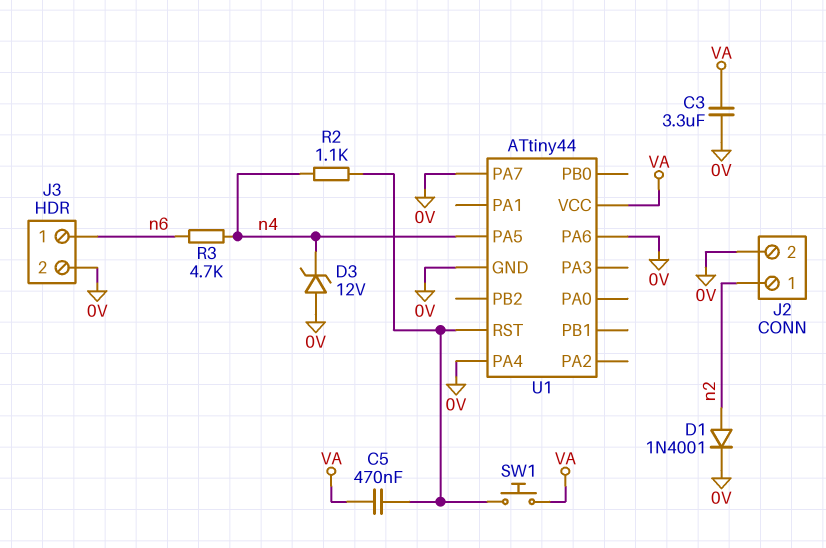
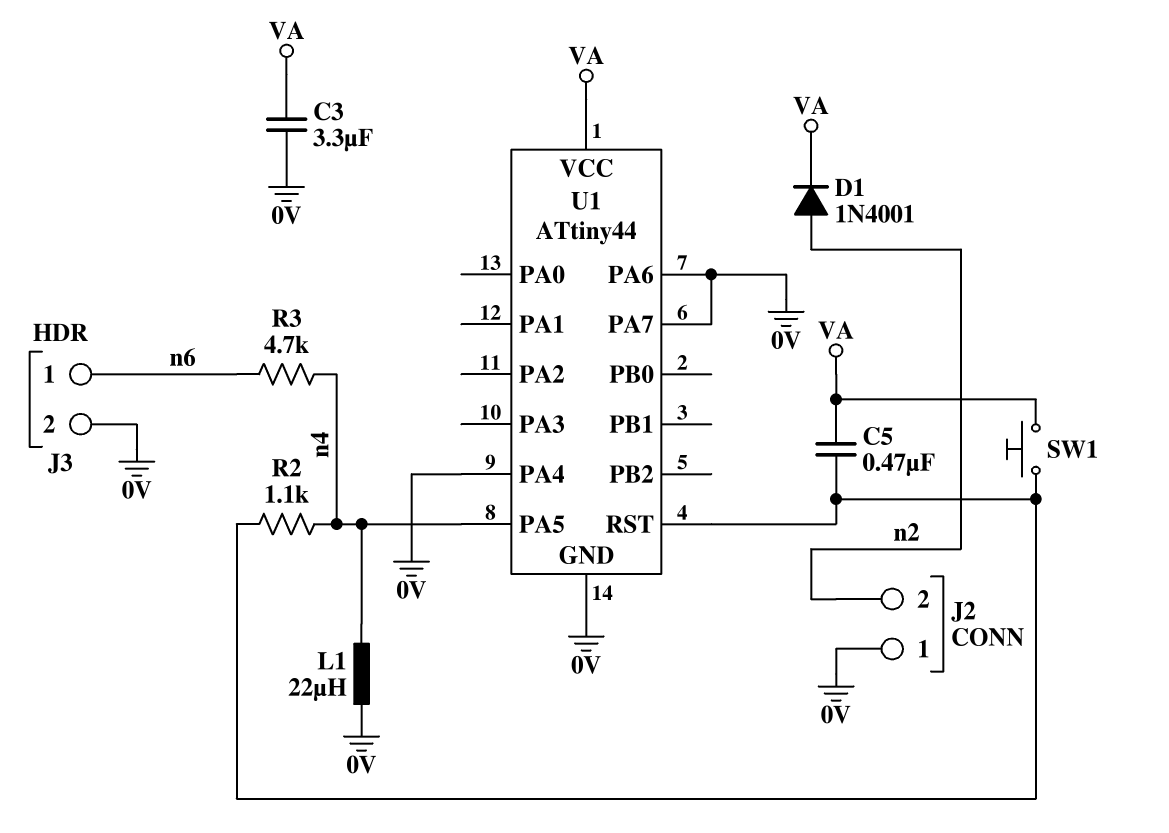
D1: diode 1N4001 (A n2, K 0V) -> diode 1N4001 (A n2, K VA)
D3: zener 12V (A 0V, K n4) -> none
J2 pin 1: n2 -> 0V
J2 pin 2: 0V -> n2
L1: none -> 22uH (0V, n4)

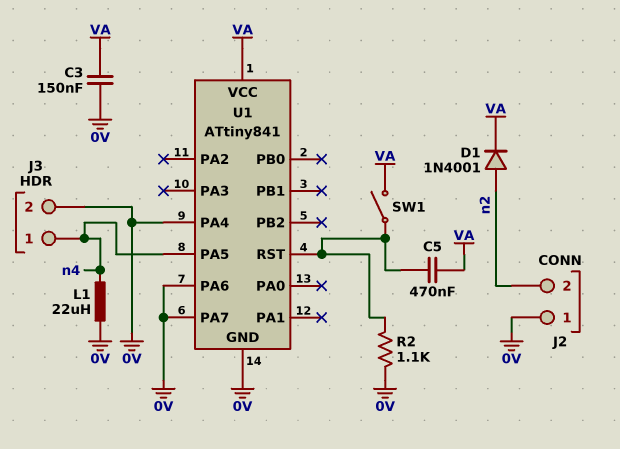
C3: 3.3uF (0V, VA) -> 150nF (0V, VA)
J3 pin 1: n6 -> n4
R2: 1.1k (U1/RST, n4) -> 1.1k (0V, U1/RST)
R3: 4.7k (n4, n6) -> none
SW1: button (U1/RST, VA) -> switch (U1/RST, VA)
U1: ATtiny44 -> ATtiny841

